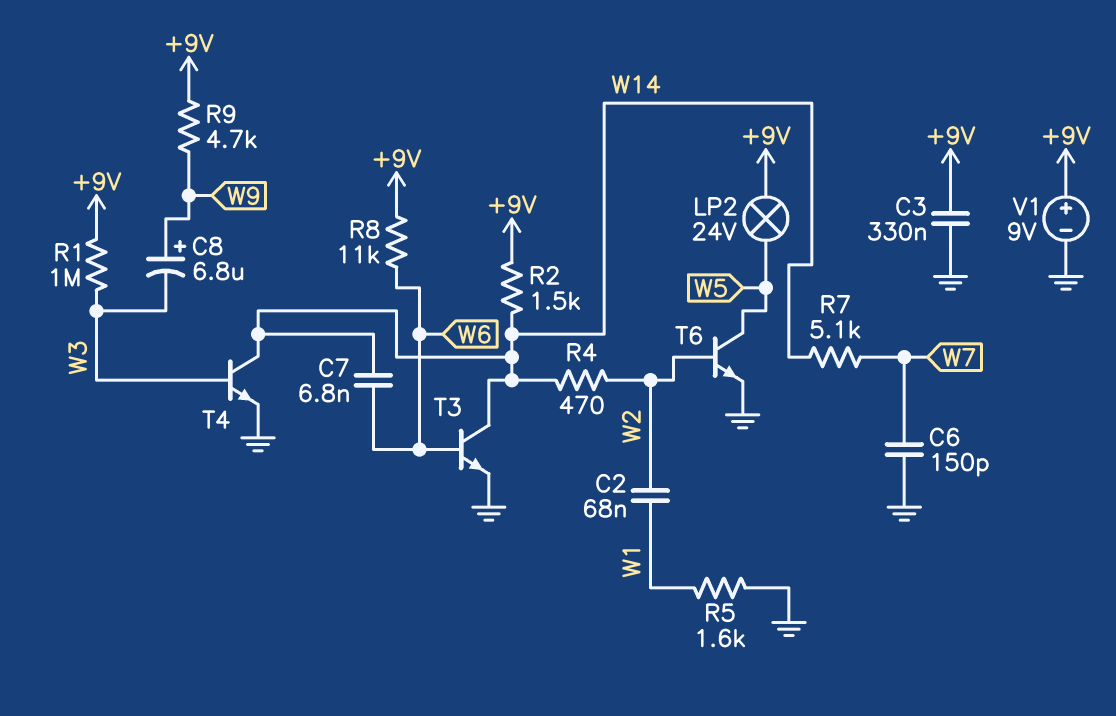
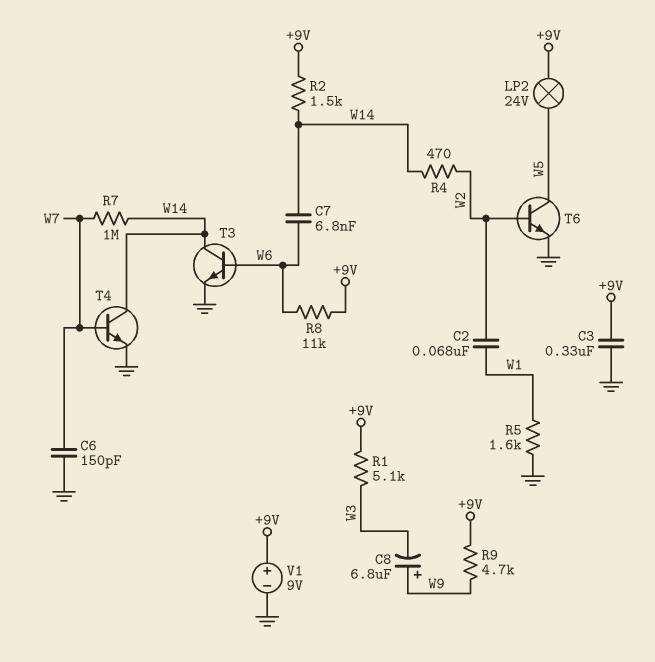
R1: 1M (+9V, W3) -> 5.1k (+9V, W3)
R7: 5.1k (W7, W14) -> 1M (W7, W14)
T4: NPN (B W3, C W14, E GND) -> NPN (B W7, C W14, E GND)

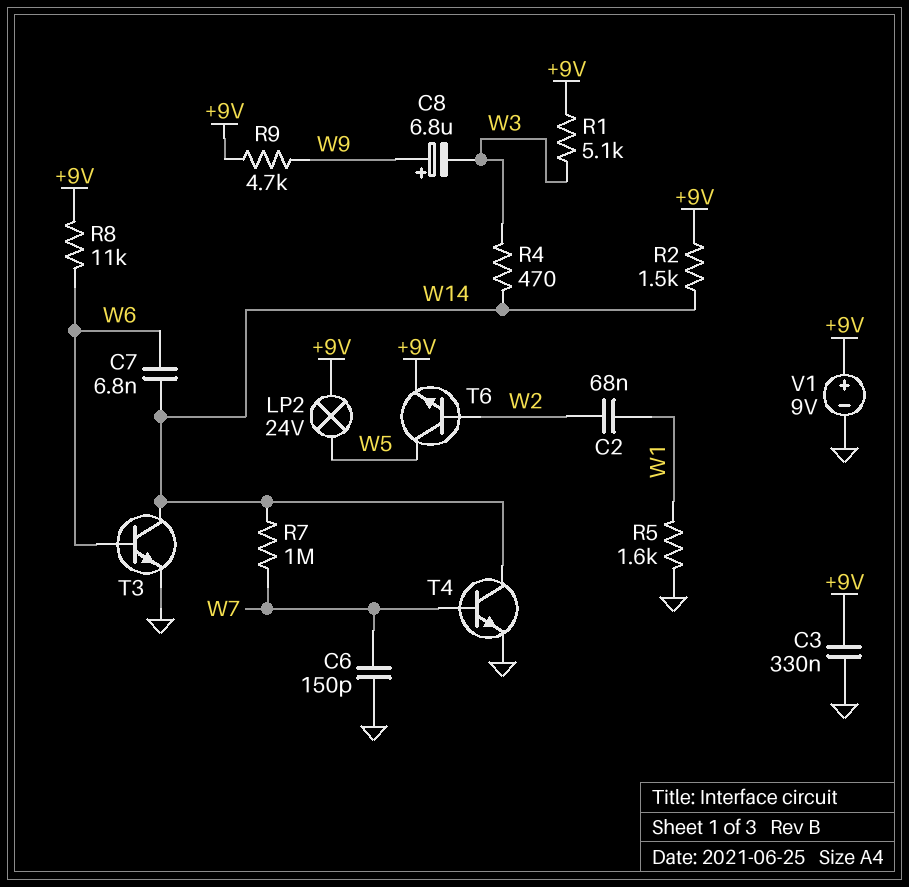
R4: 470 (W2, W14) -> 470 (W3, W14)
T6: NPN (B W2, C W5, E GND) -> NPN (B W2, C W5, E +9V)

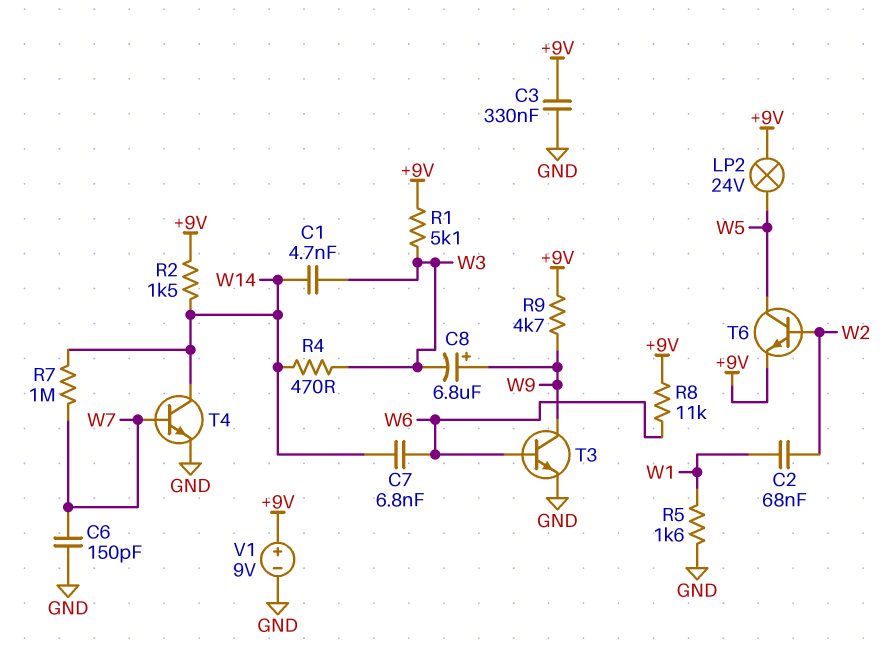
C1: none -> 4.7nF (W3, W14)
T3: NPN (B W6, C W14, E GND) -> NPN (B W6, C W9, E GND)

